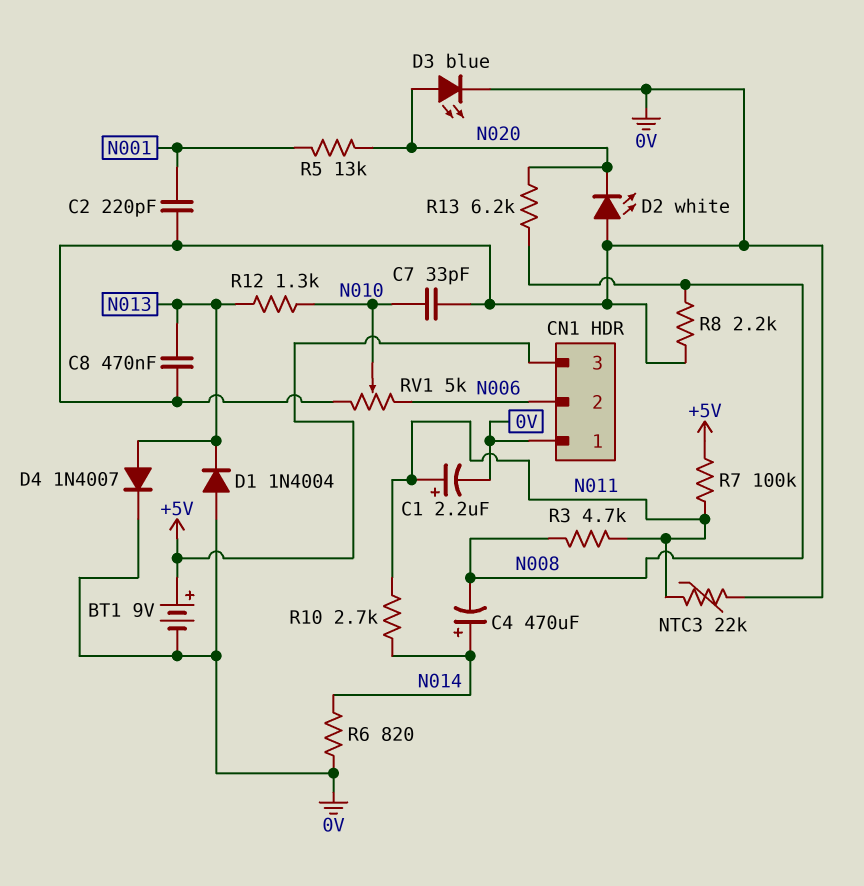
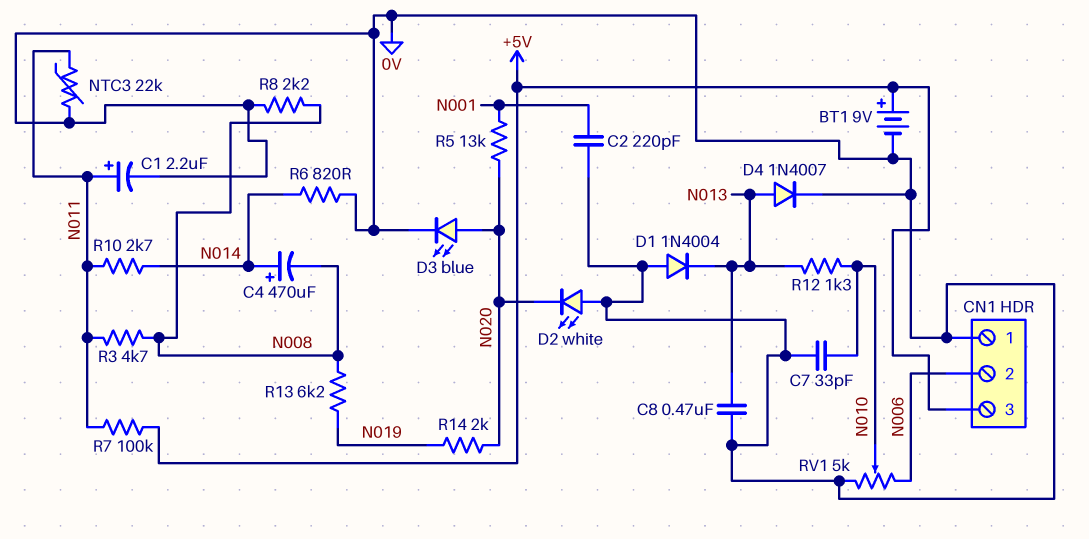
R13: 6.2k (N008, N020) -> 6.2k (N008, N019)
R14: none -> 2k (N019, N020)

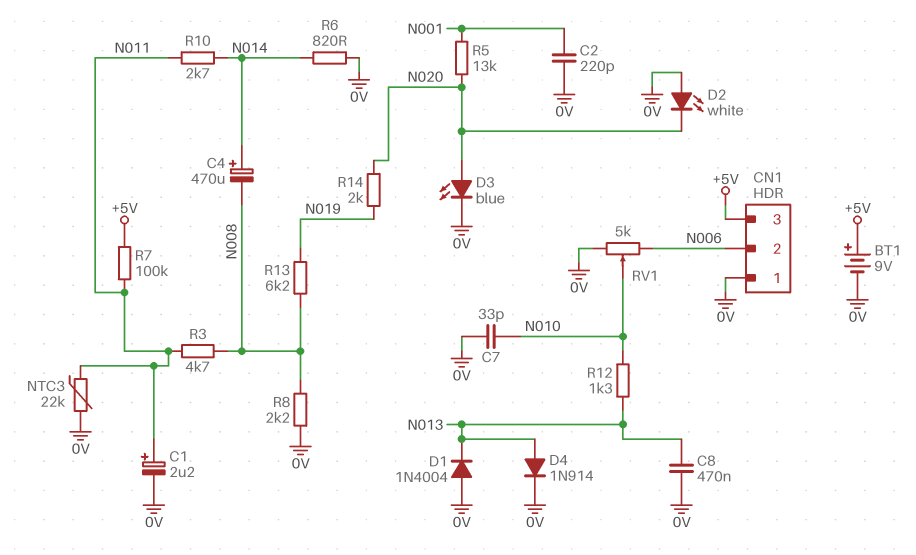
D4: diode 1N4007 (A N013, K 0V) -> diode 1N914 (A N013, K 0V)

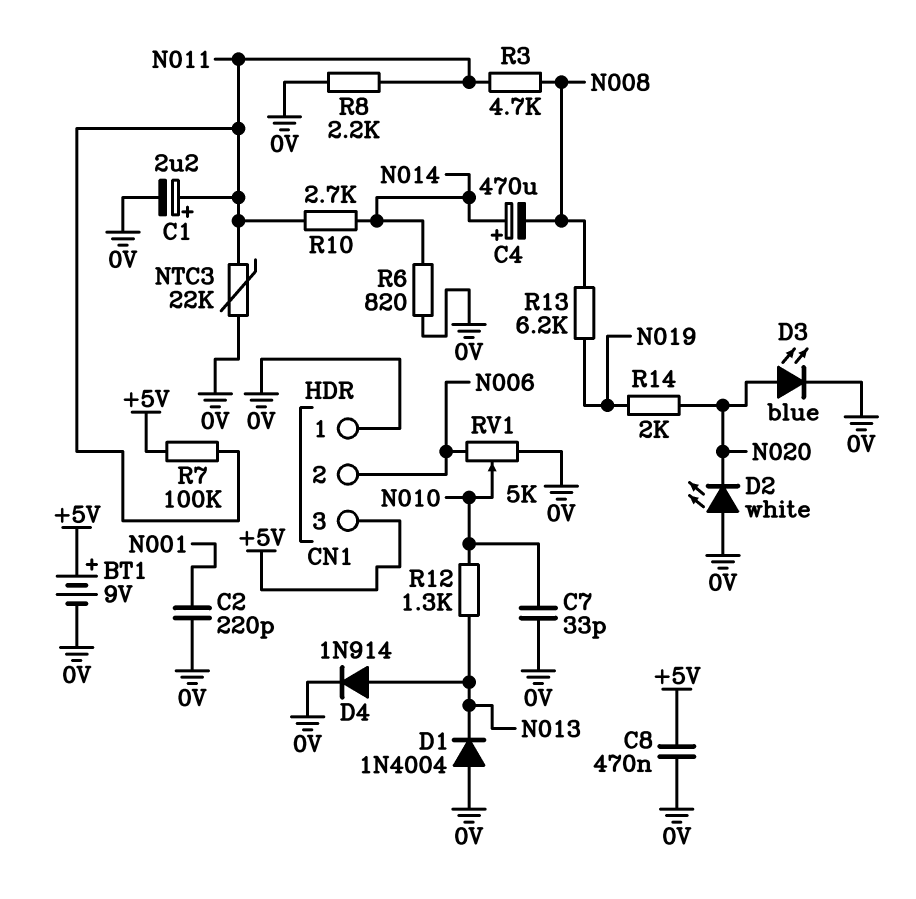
C8: 470nF (0V, N013) -> 470nF (+5V, 0V)
R5: 13k (N001, N020) -> none
R8: 2.2k (0V, N008) -> 2.2k (0V, N011)

